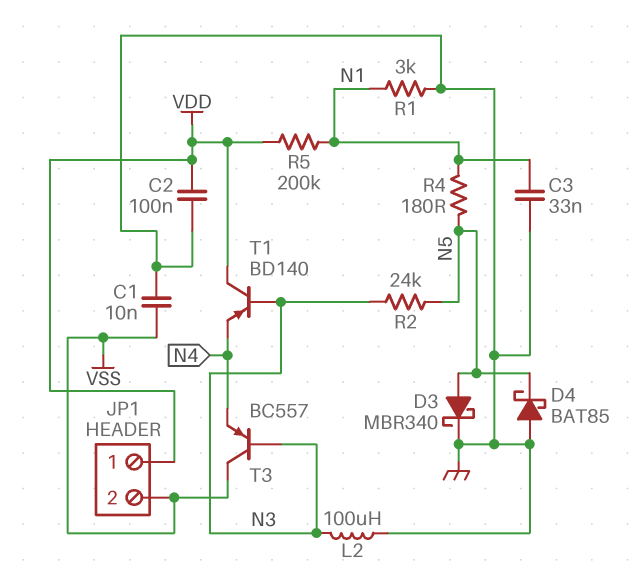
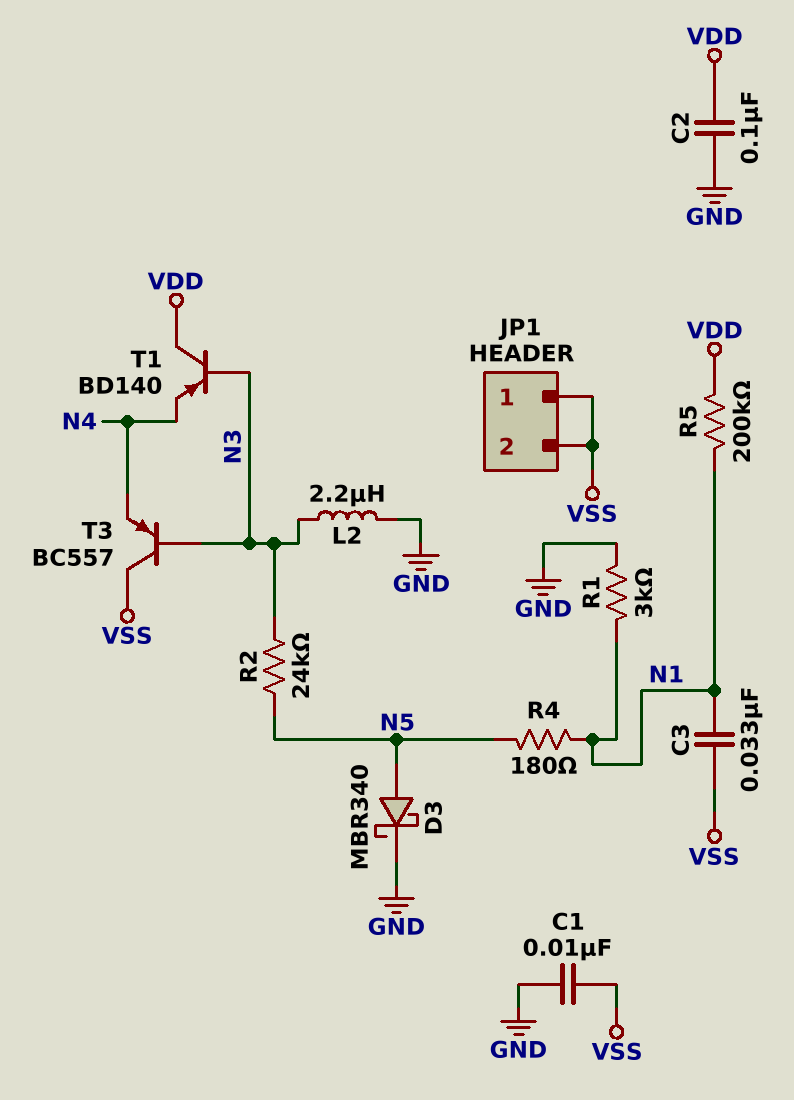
C3: 33nF (GND, N1) -> 33nF (N1, VSS)
D4: schottky BAT85 (A GND, K N5) -> none
JP1 pin 1: VDD -> VSS
L2: 100uH (GND, N3) -> 2.2uH (GND, N3)

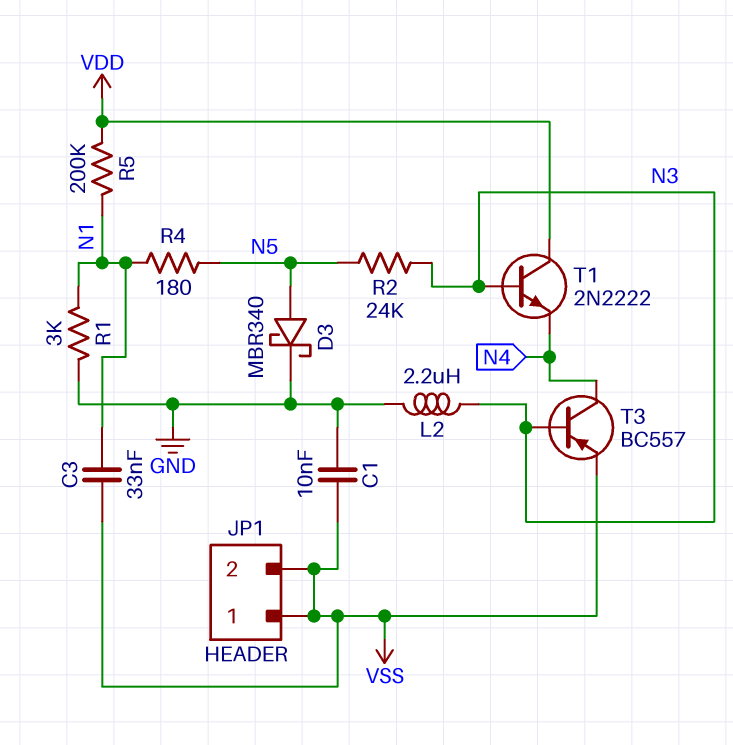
C2: 100nF (GND, VDD) -> none
T1: PNP BD140 (B N3, C VDD, E N4) -> NPN 2N2222 (B N3, C VDD, E N4)
T3: PNP BC557 (B N3, C VSS, E N4) -> PNP BC557 (B N3, C N4, E VSS)

